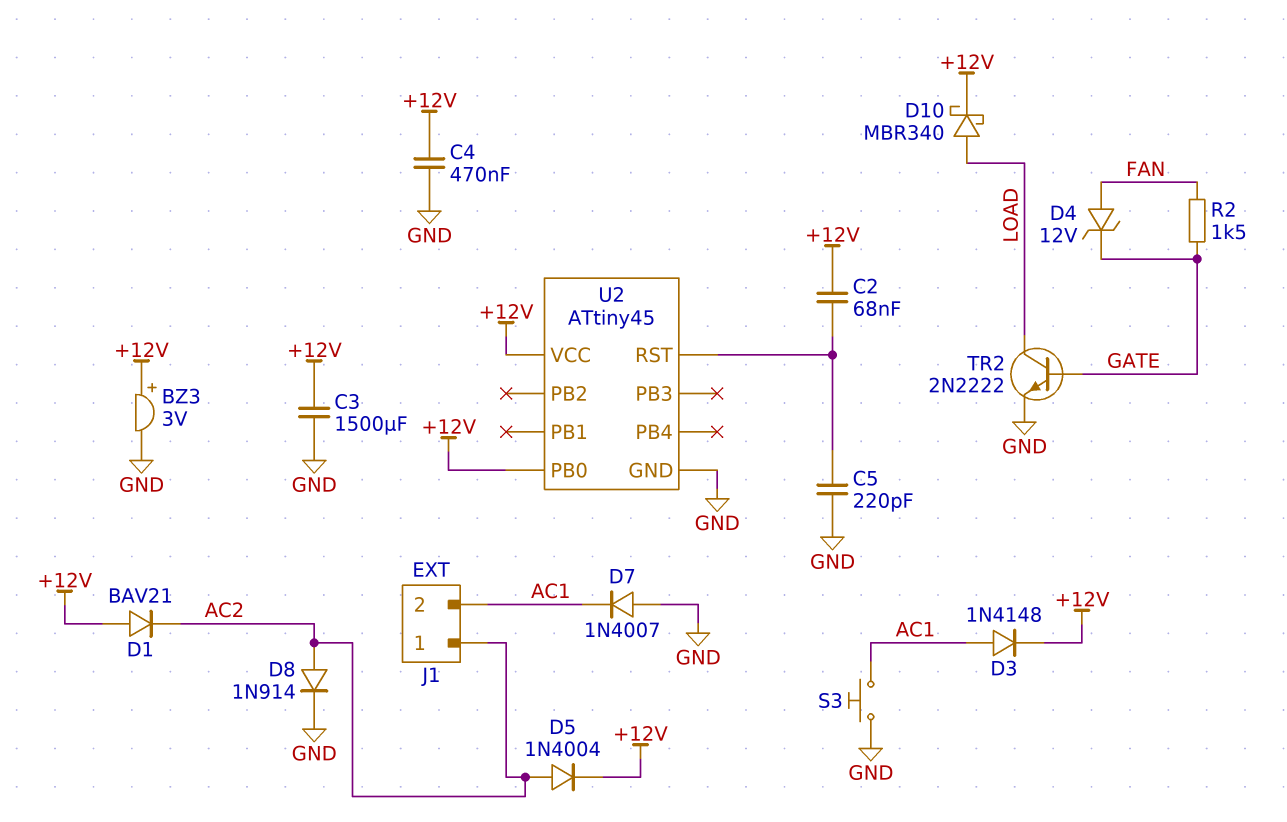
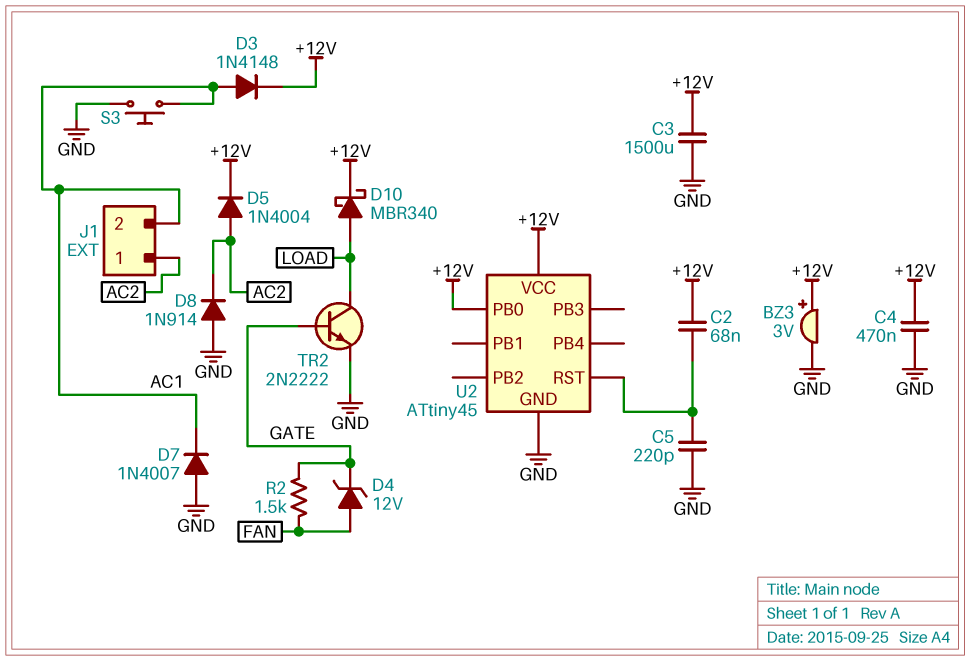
D1: diode BAV21 (A +12V, K AC2) -> none
D8: diode 1N914 (A AC2, K GND) -> diode 1N914 (A GND, K AC2)

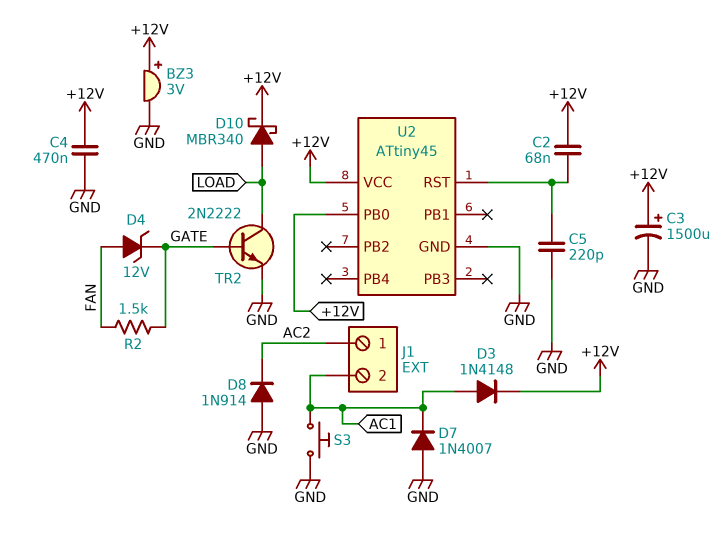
C3: 1500uF (+12V, GND) -> 1500uF (plus +12V, minus GND)
D5: diode 1N4004 (A AC2, K +12V) -> none

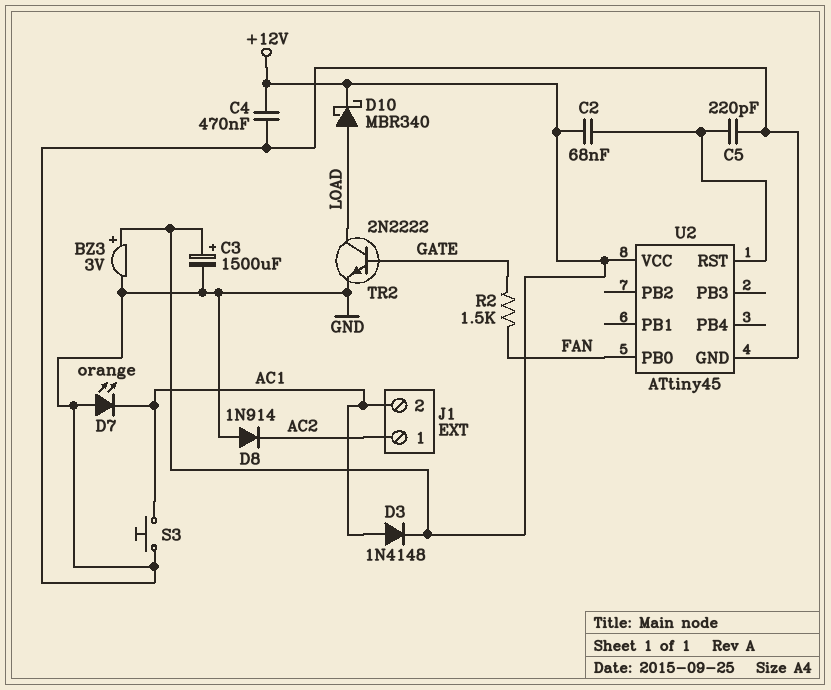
D4: zener 12V (A FAN, K GATE) -> none
D7: diode 1N4007 (A GND, K AC1) -> LED orange (A GND, K AC1)
U2 pin PB0: +12V -> FAN

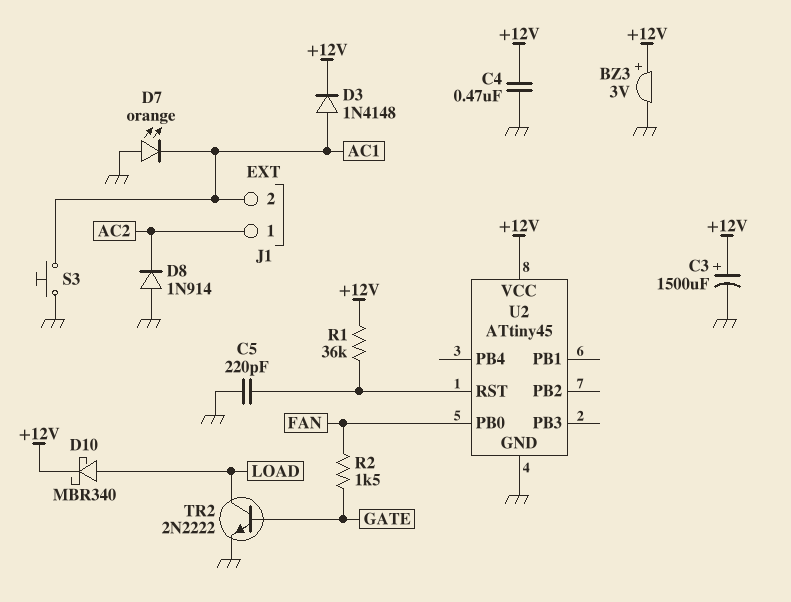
C2: 68nF (+12V, U2/RST) -> none
R1: none -> 36k (+12V, U2/RST)

